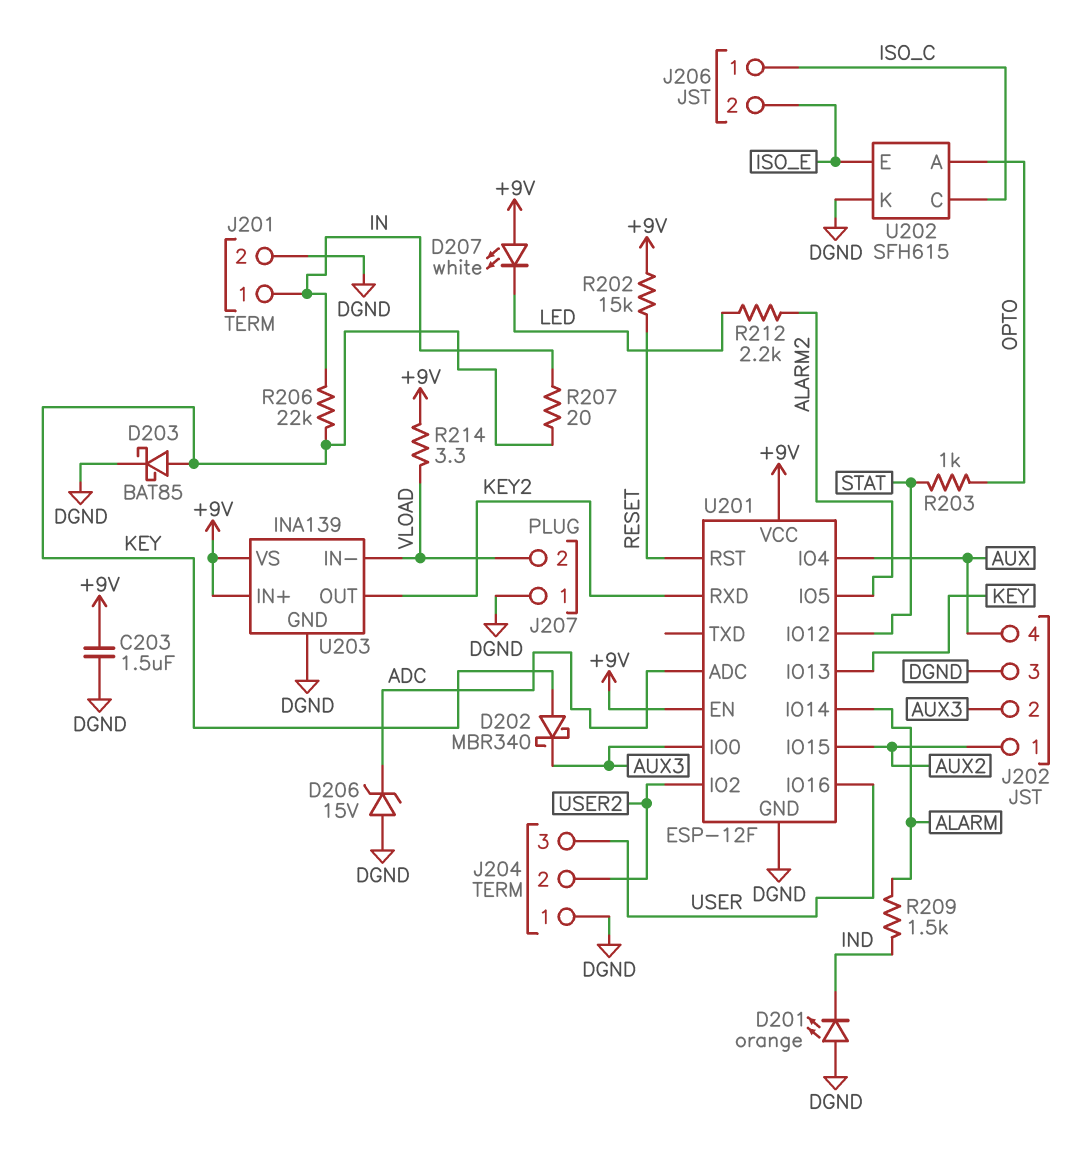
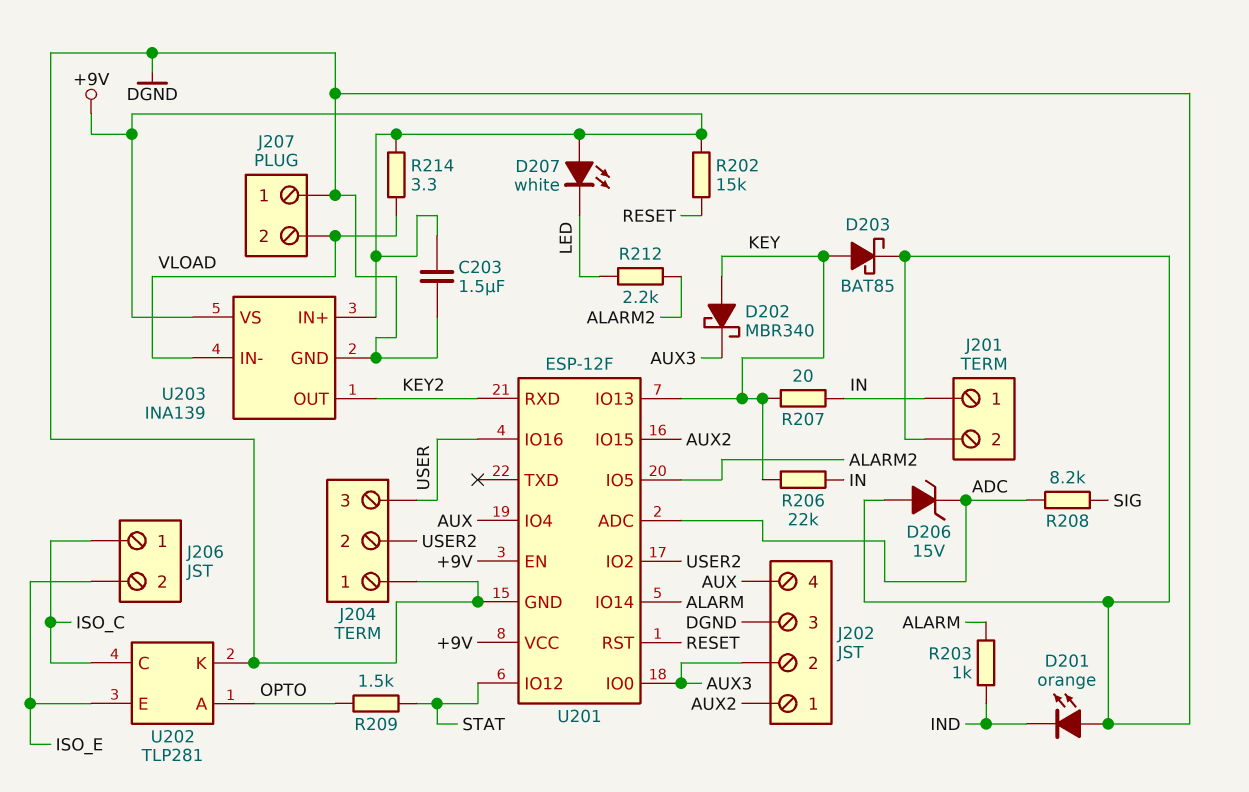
R203: 1k (OPTO, STAT) -> 1k (ALARM, IND)
R208: none -> 8.2k (ADC, SIG)
R209: 1.5k (ALARM, IND) -> 1.5k (OPTO, STAT)
U202: SFH615 -> TLP281

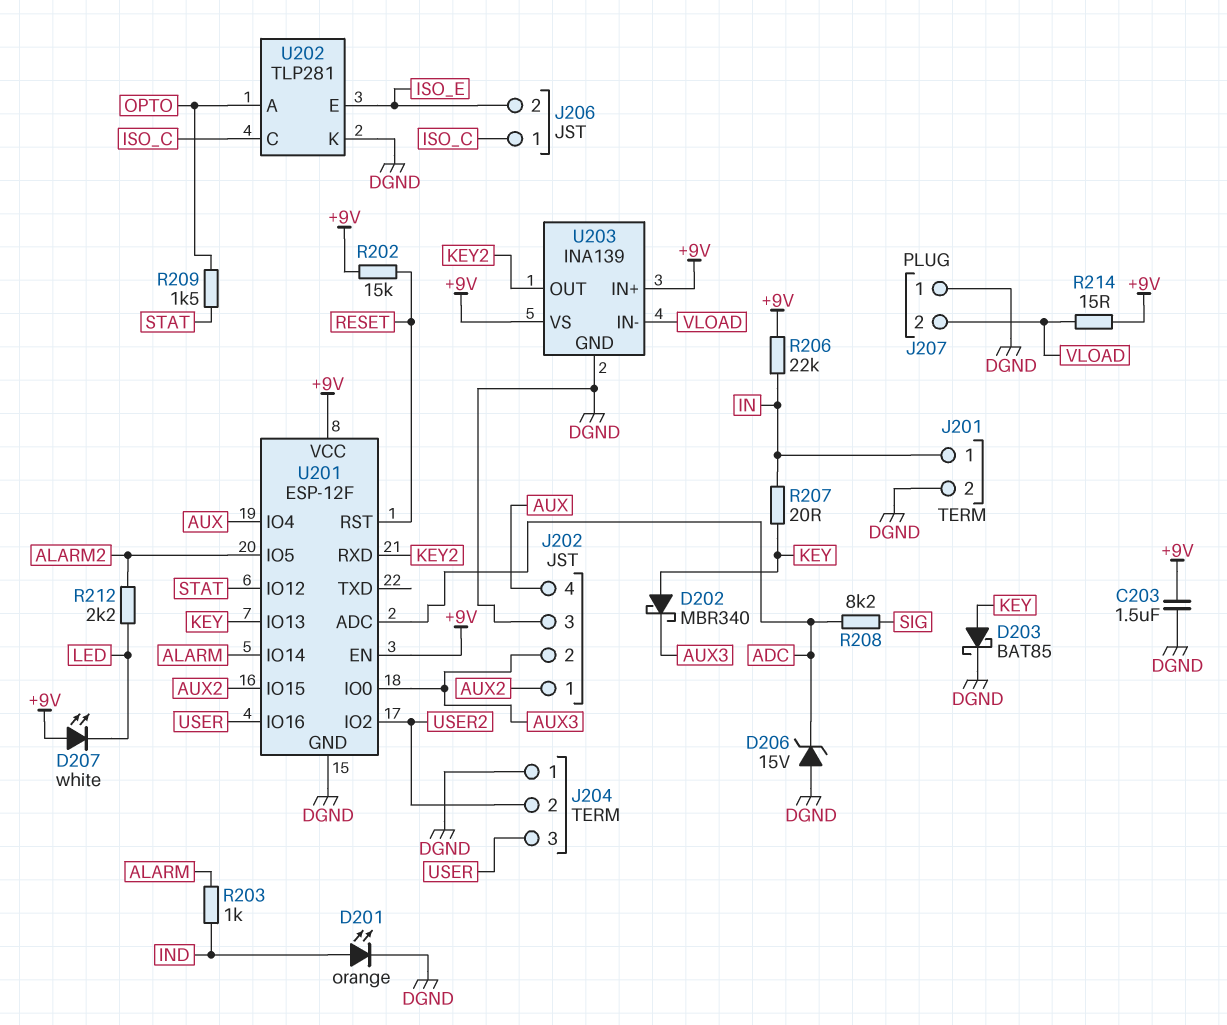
D201: LED orange (A DGND, K IND) -> LED orange (A IND, K DGND)
R206: 22k (IN, KEY) -> 22k (+9V, IN)
R214: 3.3 (+9V, VLOAD) -> 15 (+9V, VLOAD)

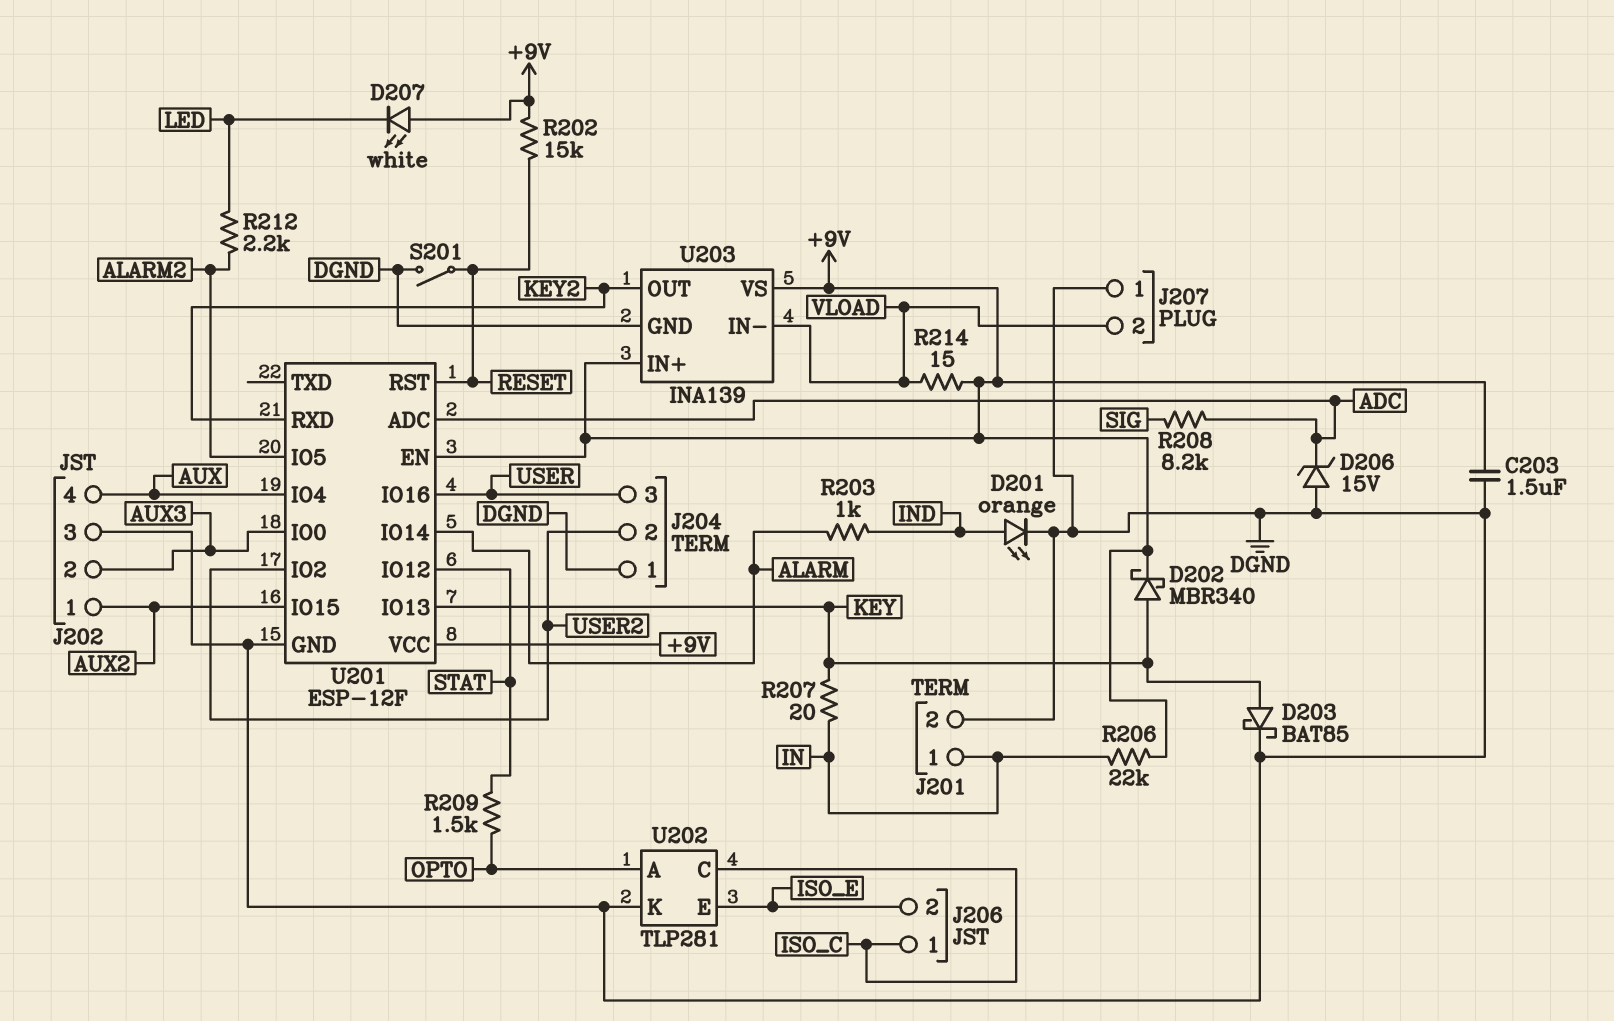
D202: schottky MBR340 (A KEY, K AUX3) -> schottky MBR340 (A KEY, K +9V)
S201: none -> switch (DGND, RESET)

